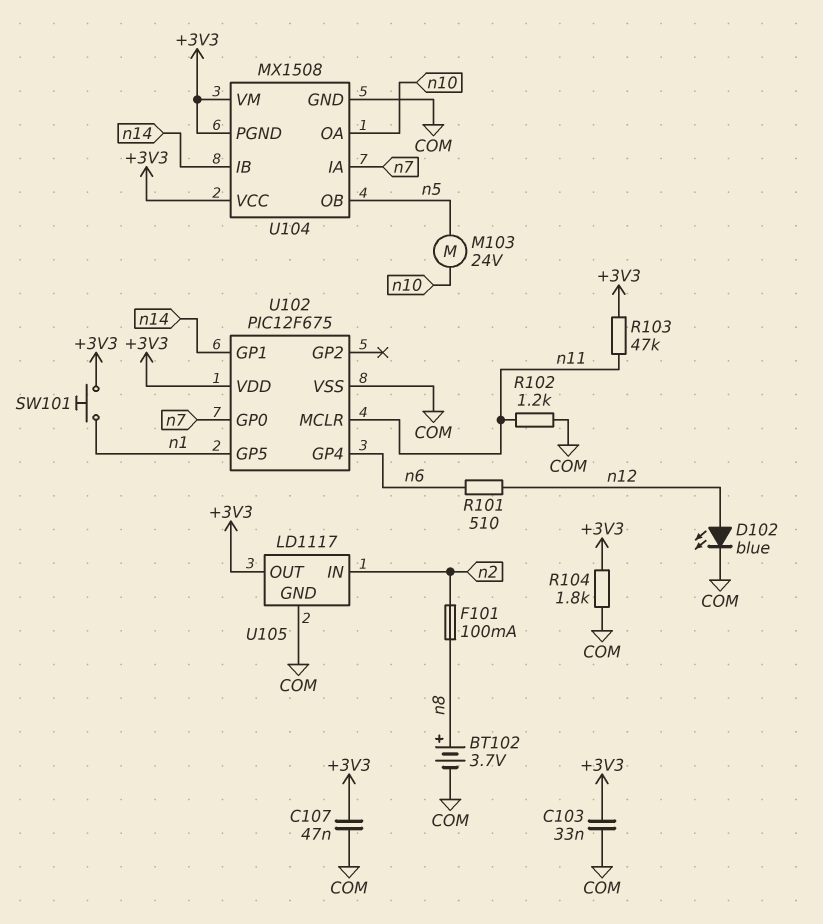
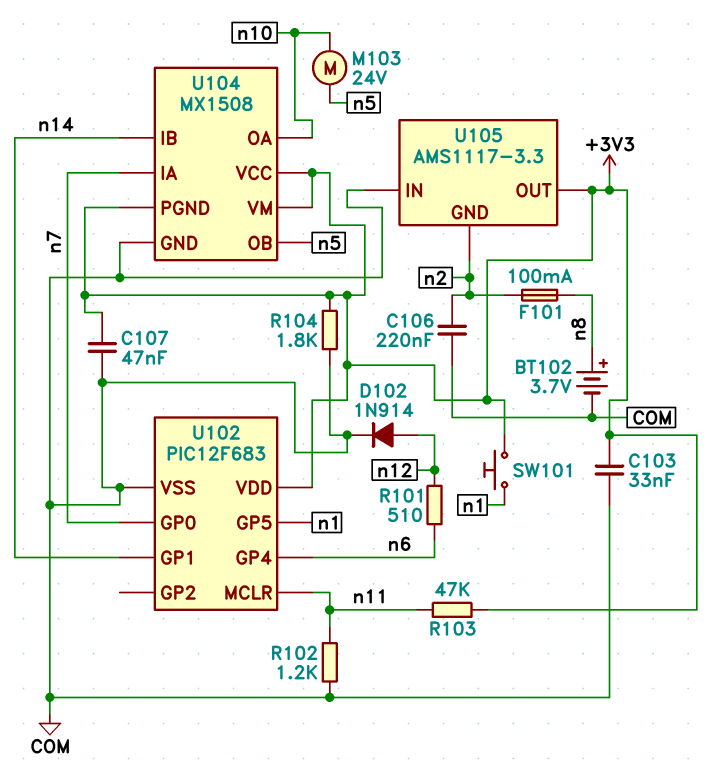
C106: none -> 220nF (COM, n2)
D102: LED blue (A n12, K COM) -> diode 1N914 (A n12, K COM)
U102: PIC12F675 -> PIC12F683
U105: LD1117 -> AMS1117-3.3
U105 pin GND: COM -> n2
U105 pin IN: n2 -> COM

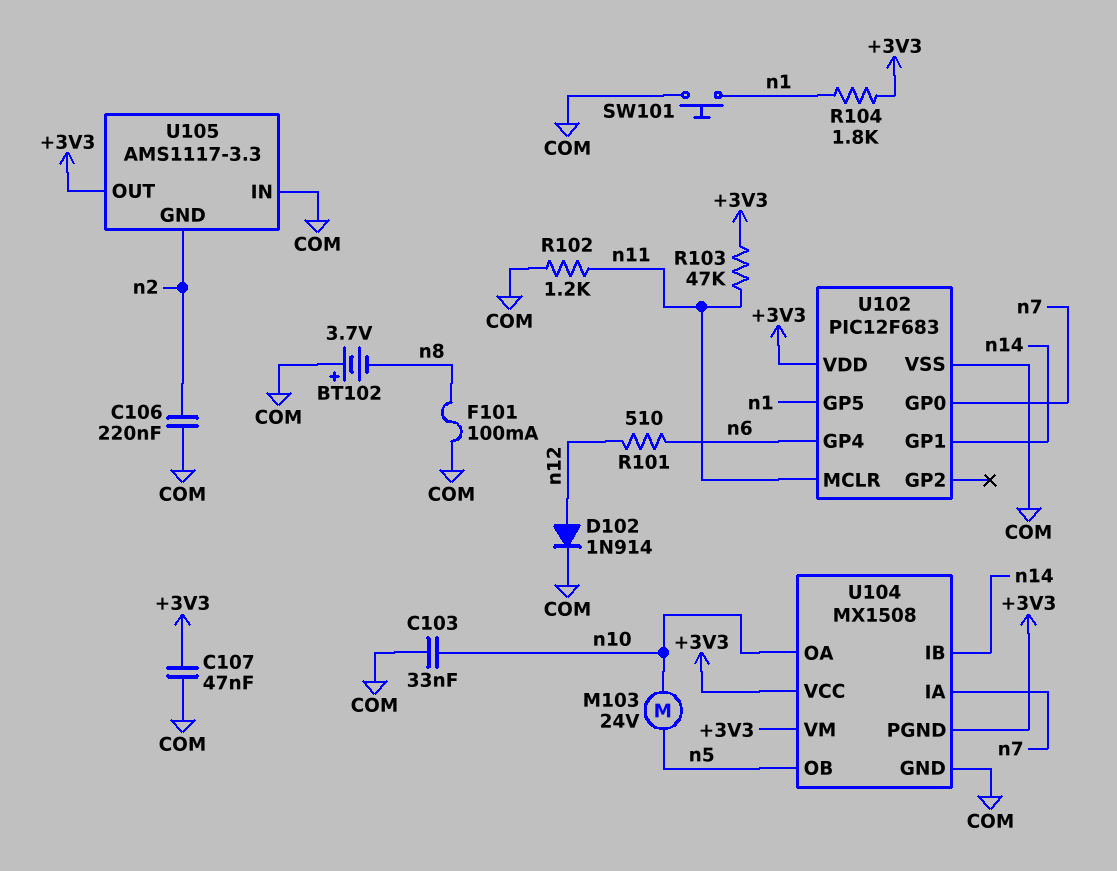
BT102: 3.7V (plus n8, minus COM) -> 3.7V (plus COM, minus n8)
C103: 33nF (+3V3, COM) -> 33nF (COM, n10)
F101: 100mA (n2, n8) -> 100mA (COM, n8)
R104: 1.8k (+3V3, COM) -> 1.8k (+3V3, n1)
SW101: button (+3V3, n1) -> button (COM, n1)

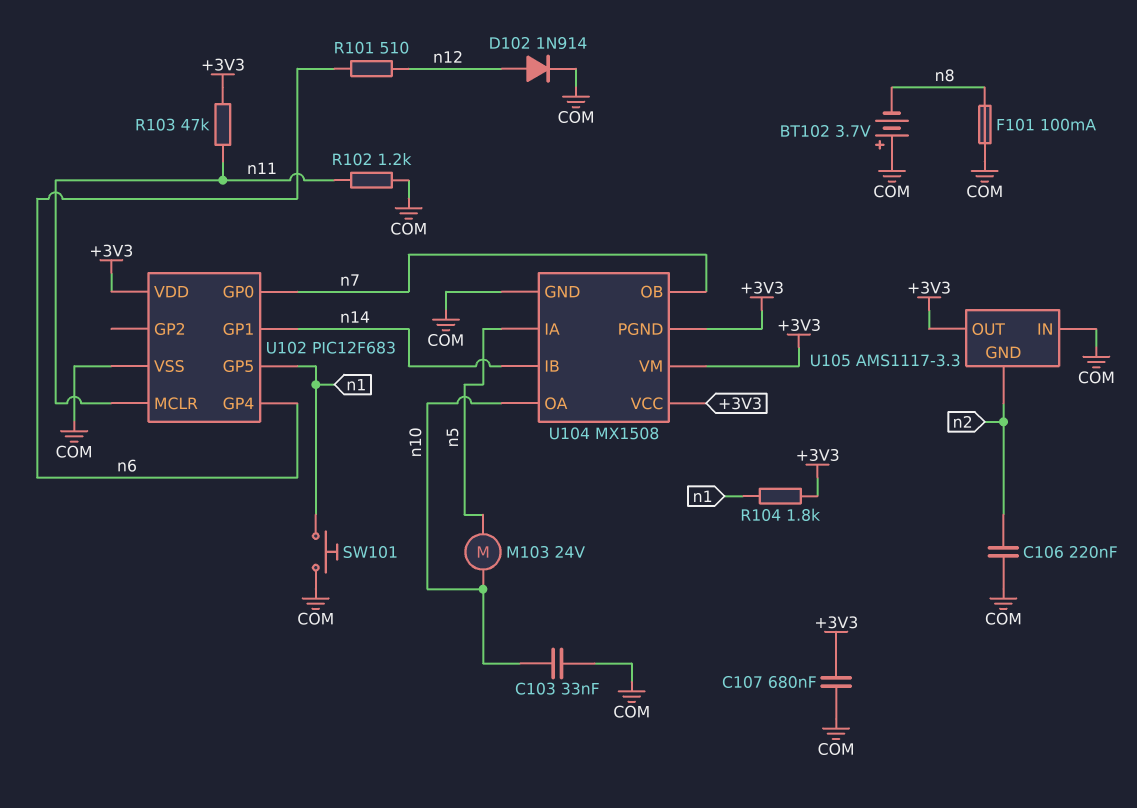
C107: 47nF (+3V3, COM) -> 680nF (+3V3, COM)
U104 pin IA: n7 -> n5
U104 pin OB: n5 -> n7

